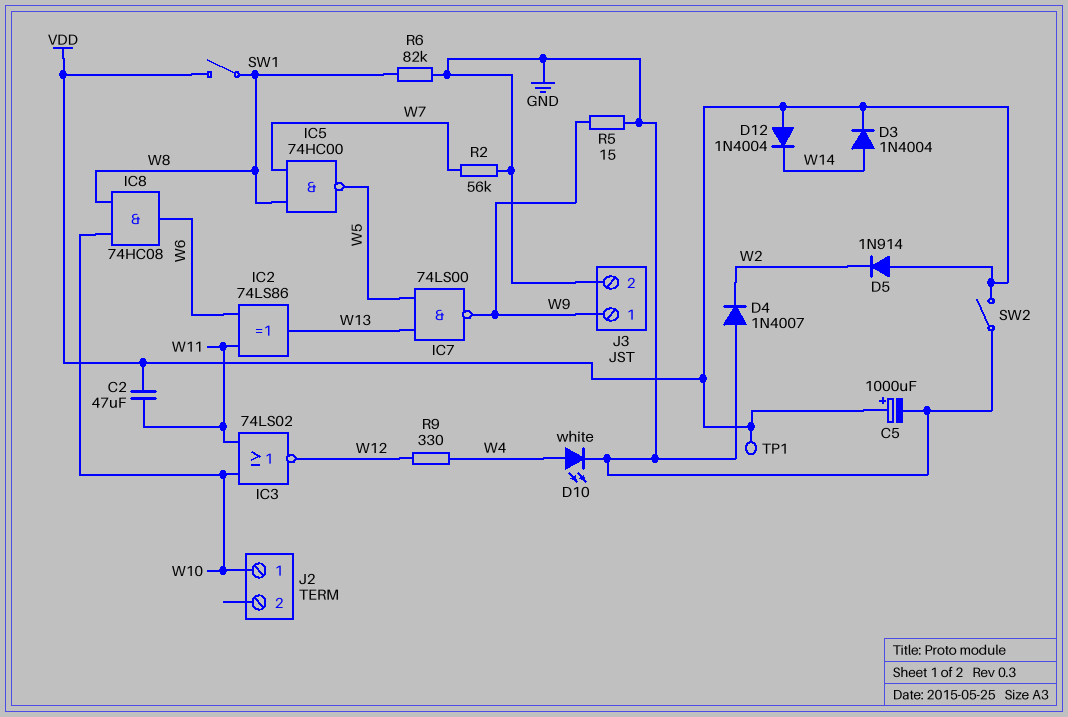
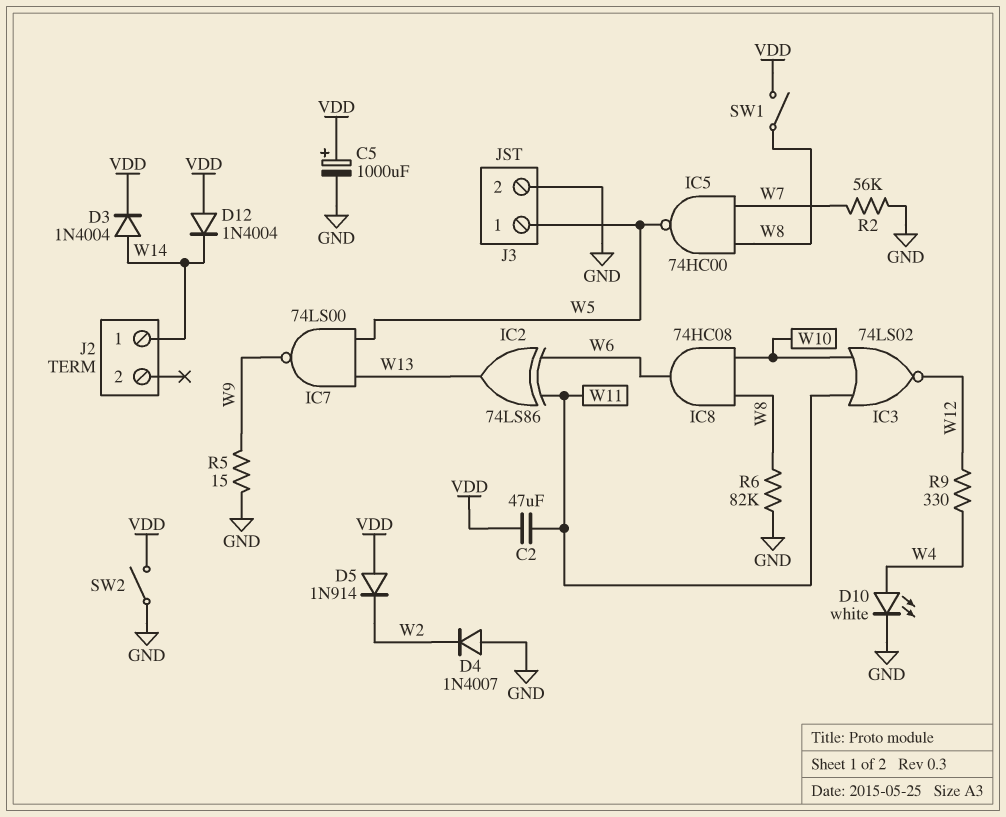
J2 pin 1: W10 -> W14
J3 pin 1: W9 -> W5
TP1: test point (VDD) -> none

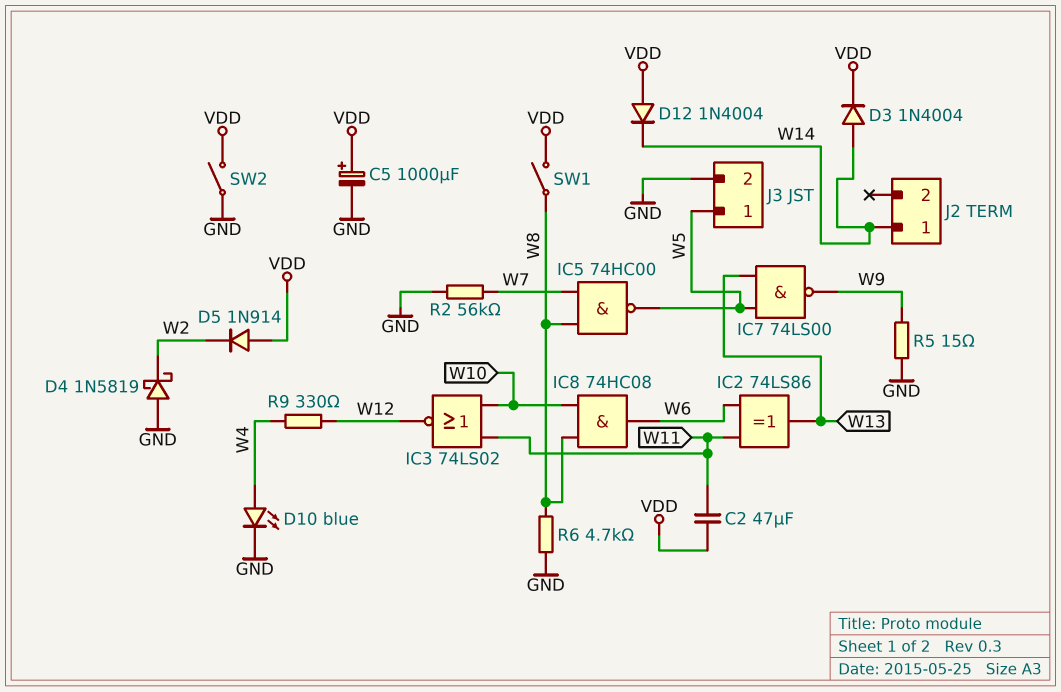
D4: diode 1N4007 (A GND, K W2) -> schottky 1N5819 (A GND, K W2)
D10: LED white (A W4, K GND) -> LED blue (A W4, K GND)
R6: 82k (GND, W8) -> 4.7k (GND, W8)

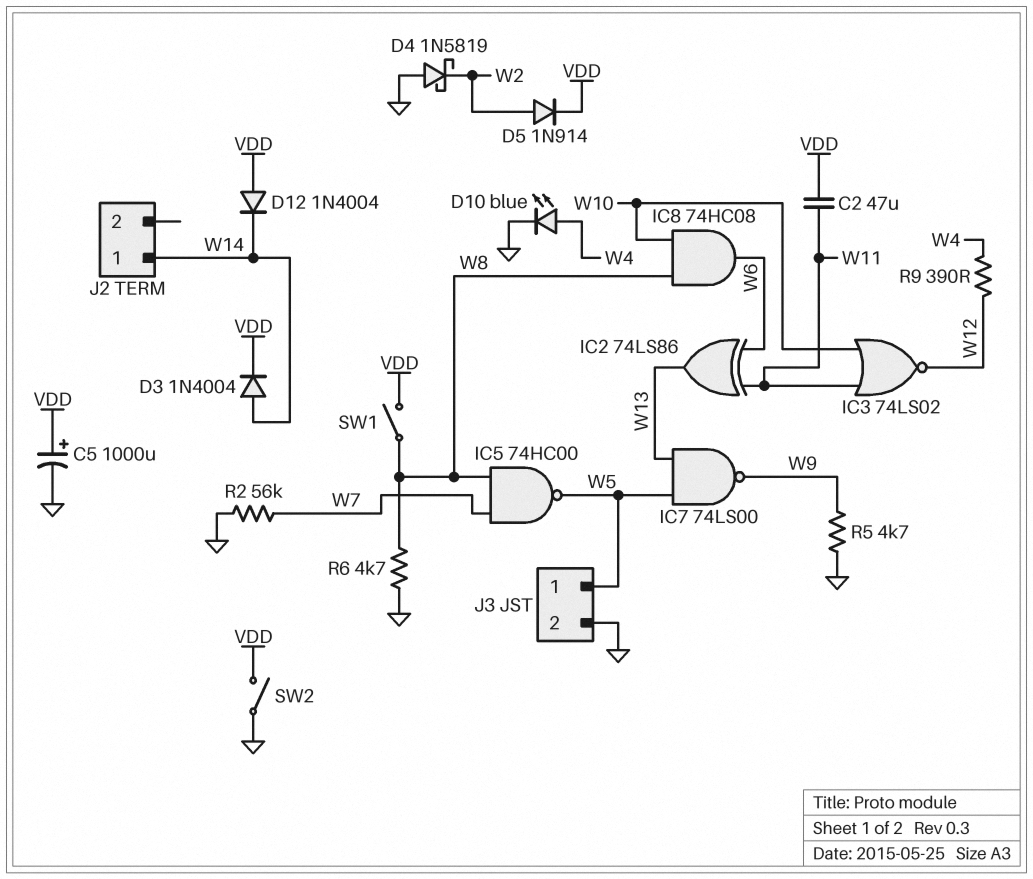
D5: diode 1N914 (A VDD, K W2) -> diode 1N914 (A W2, K VDD)
R5: 15 (GND, W9) -> 4.7k (GND, W9)
R9: 330 (W4, W12) -> 390 (W4, W12)

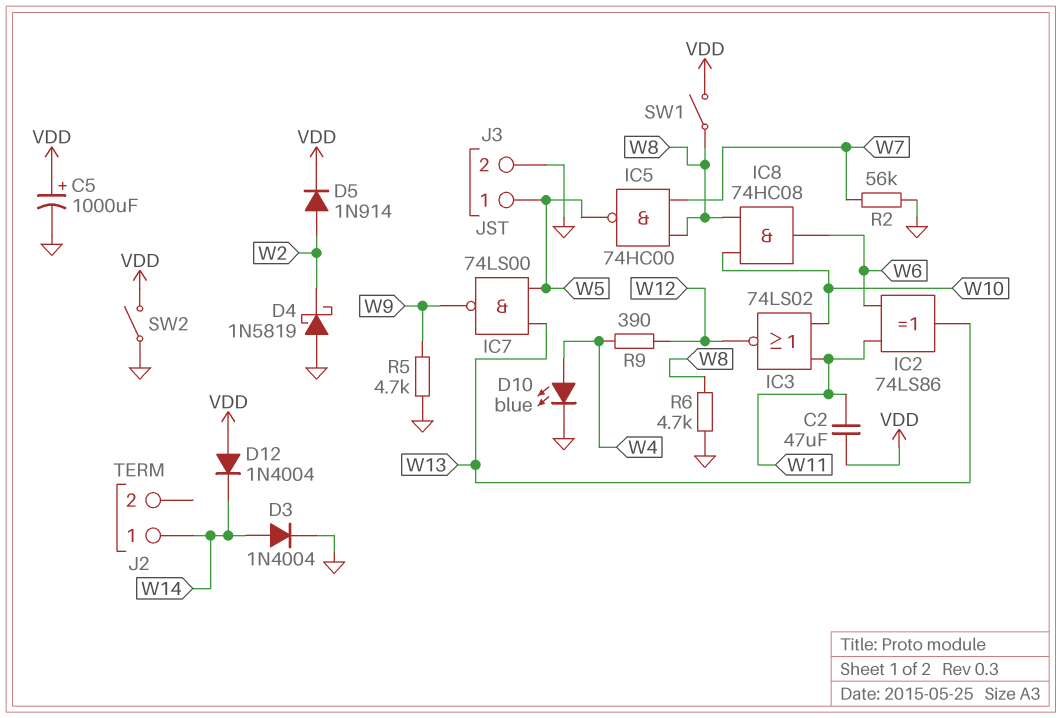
D3: diode 1N4004 (A W14, K VDD) -> diode 1N4004 (A W14, K GND)

